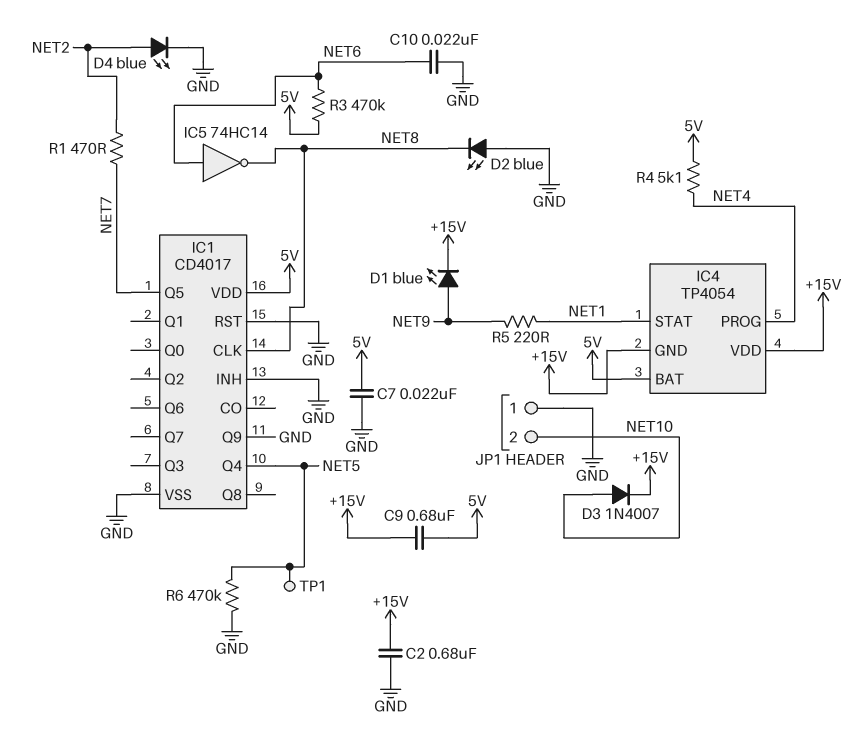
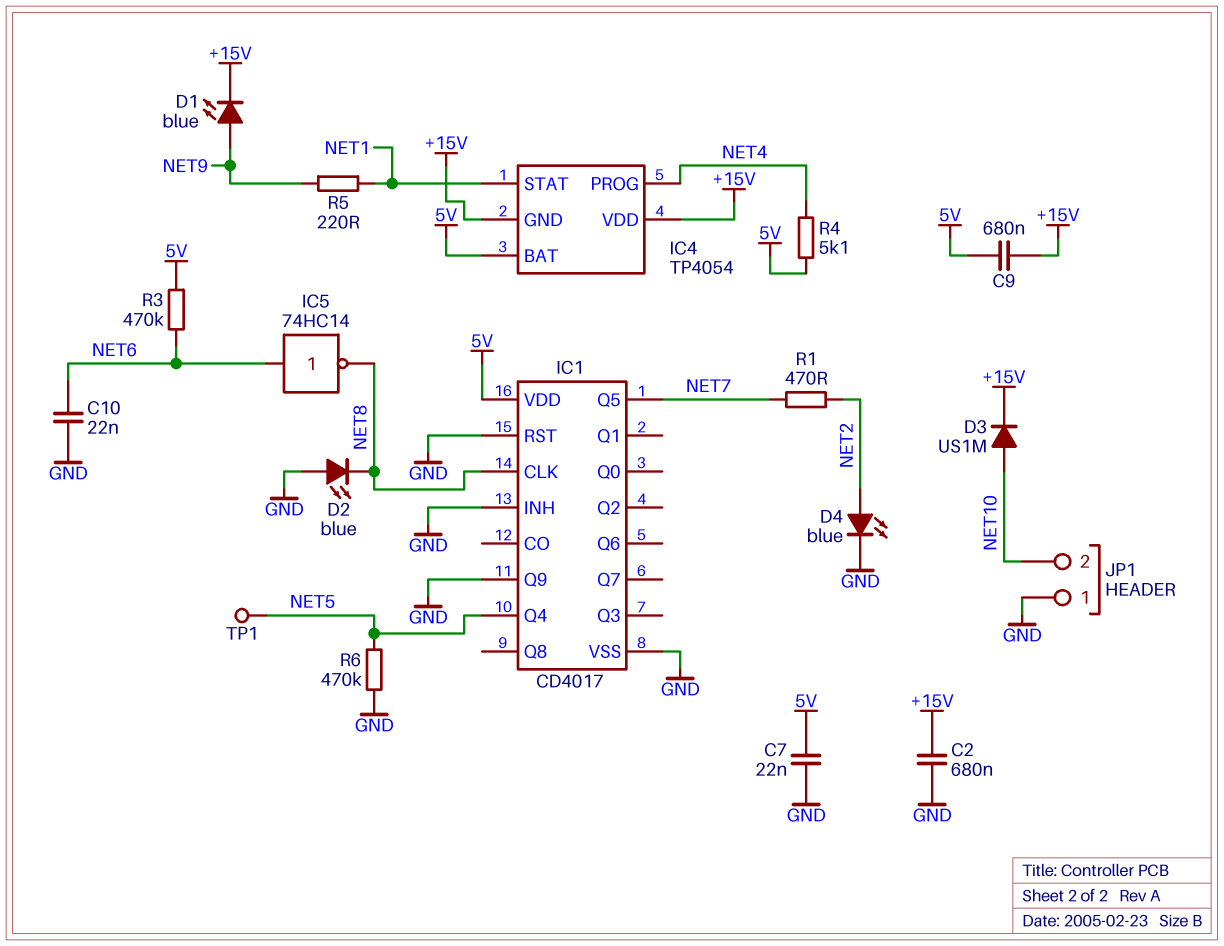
D3: diode 1N4007 (A NET10, K +15V) -> diode US1M (A NET10, K +15V)

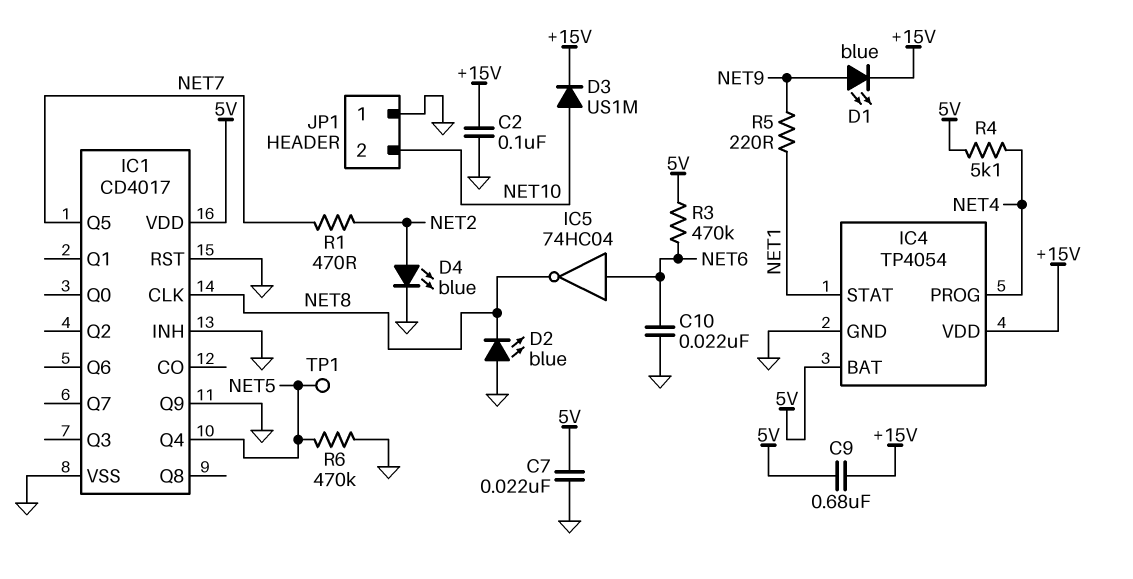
C2: 680nF (+15V, GND) -> 100nF (+15V, GND)
IC4 pin GND: +15V -> GND
IC5: NOT 74HC14 (in NET6, out NET8) -> NOT 74HC04 (in NET6, out NET8)

